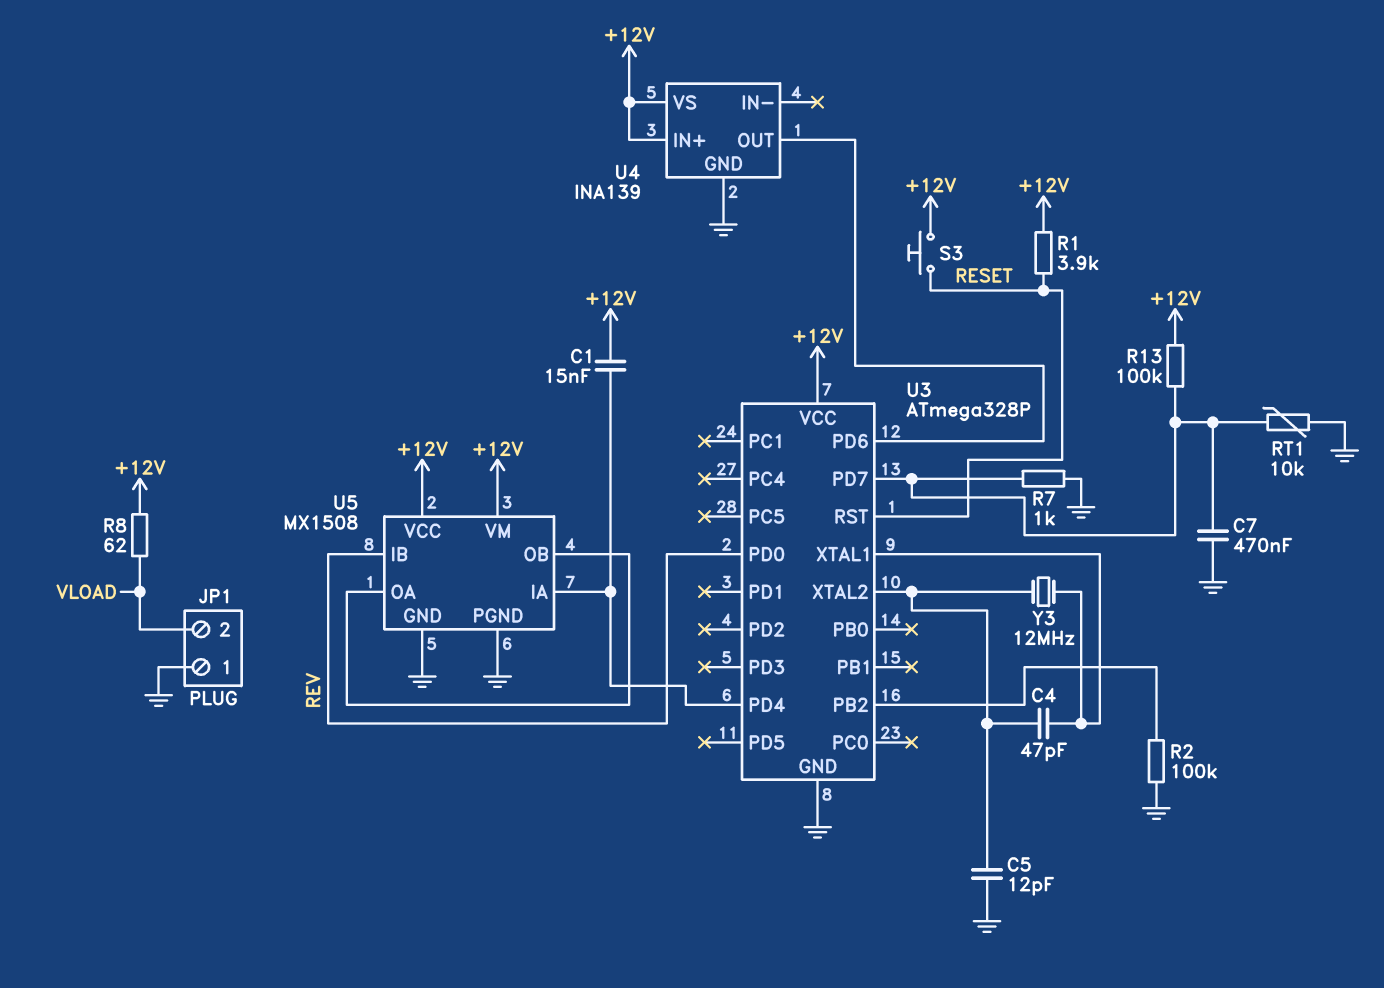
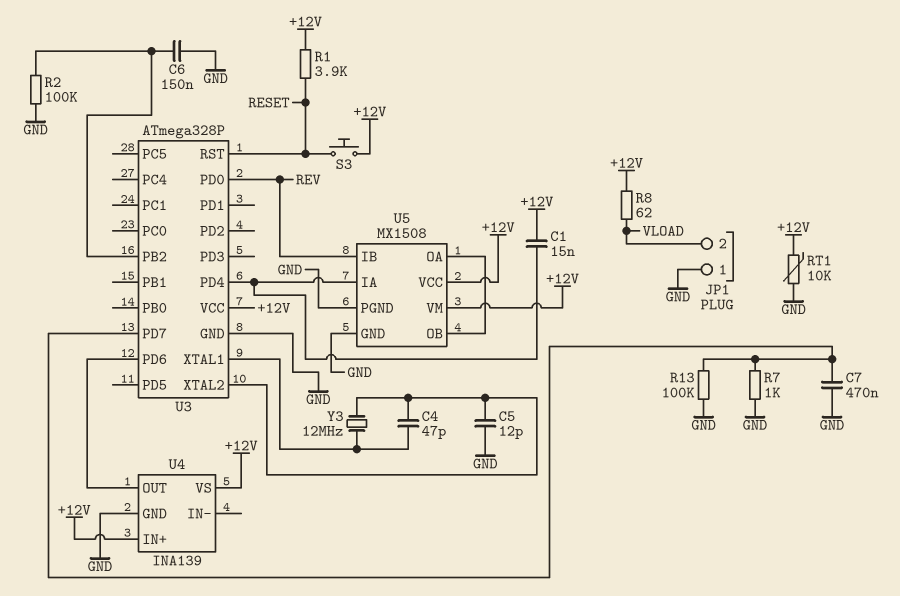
C6: none -> 150nF (GND, U3/PB2)
R13: 100k (+12V, U3/PD7) -> 100k (GND, U3/PD7)
RT1: 10k (GND, U3/PD7) -> 10k (+12V, GND)

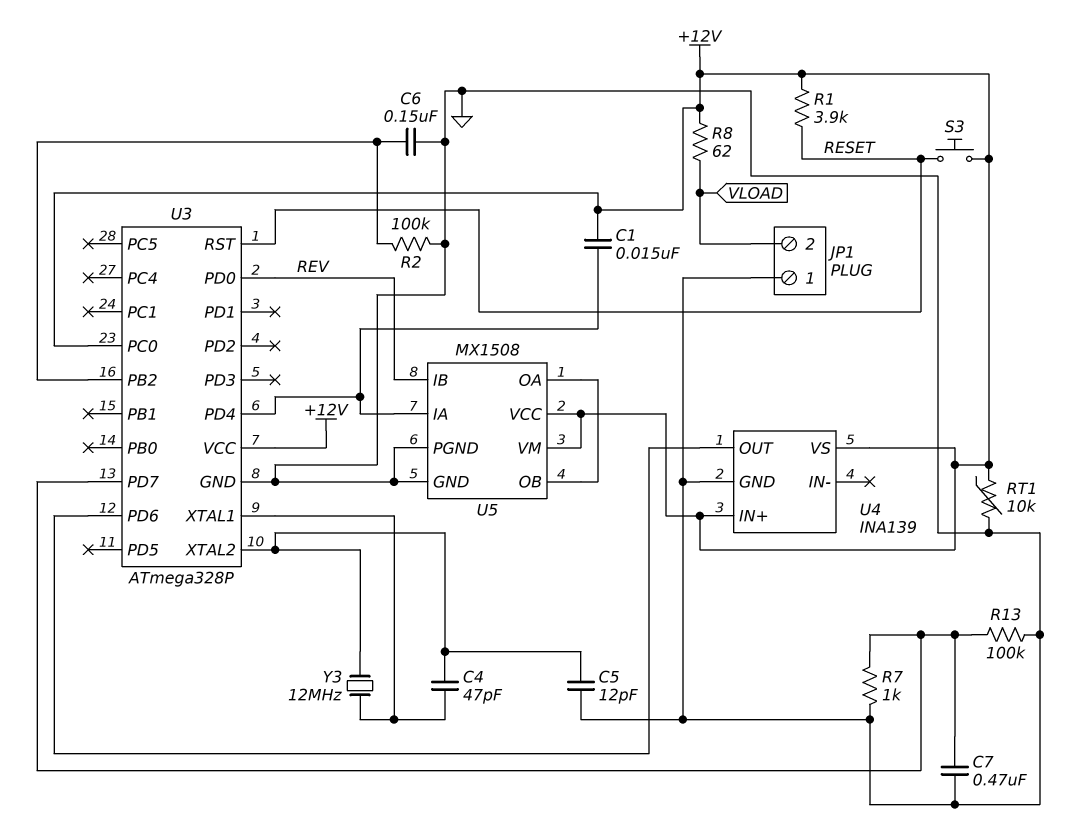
U3 pin PC0: none -> +12V

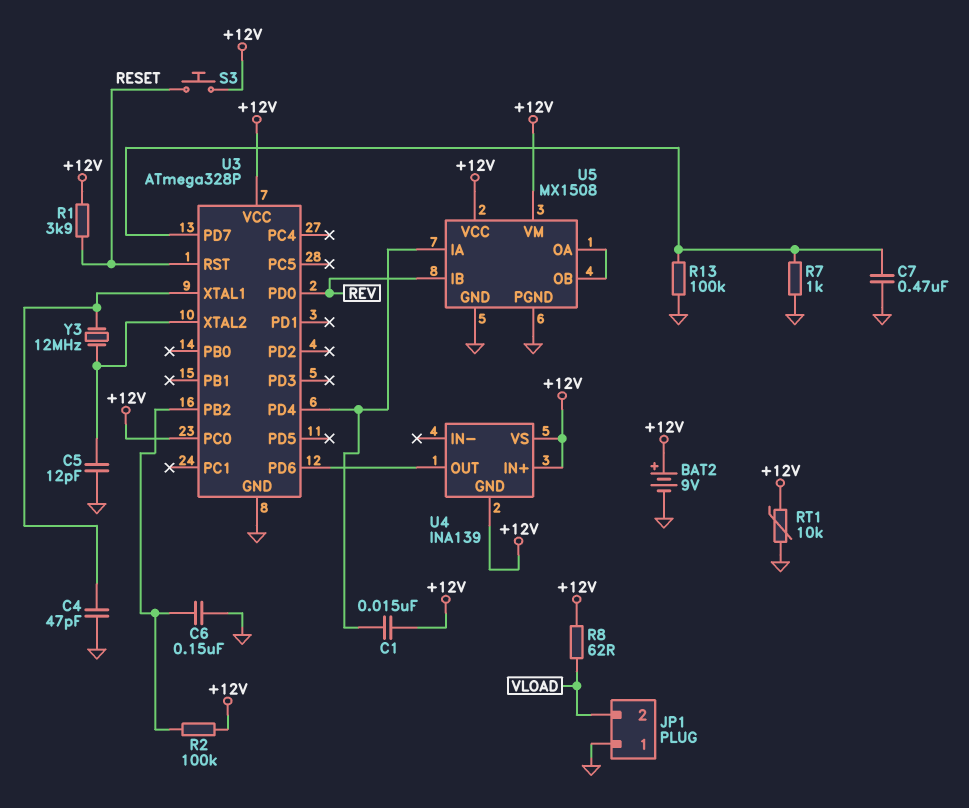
BAT2: none -> 9V (plus +12V, minus GND)
C4: 47pF (U3/XTAL1, U3/XTAL2) -> 47pF (GND, U3/XTAL1)
R2: 100k (GND, U3/PB2) -> 100k (+12V, U3/PB2)
U4 pin GND: GND -> +12V

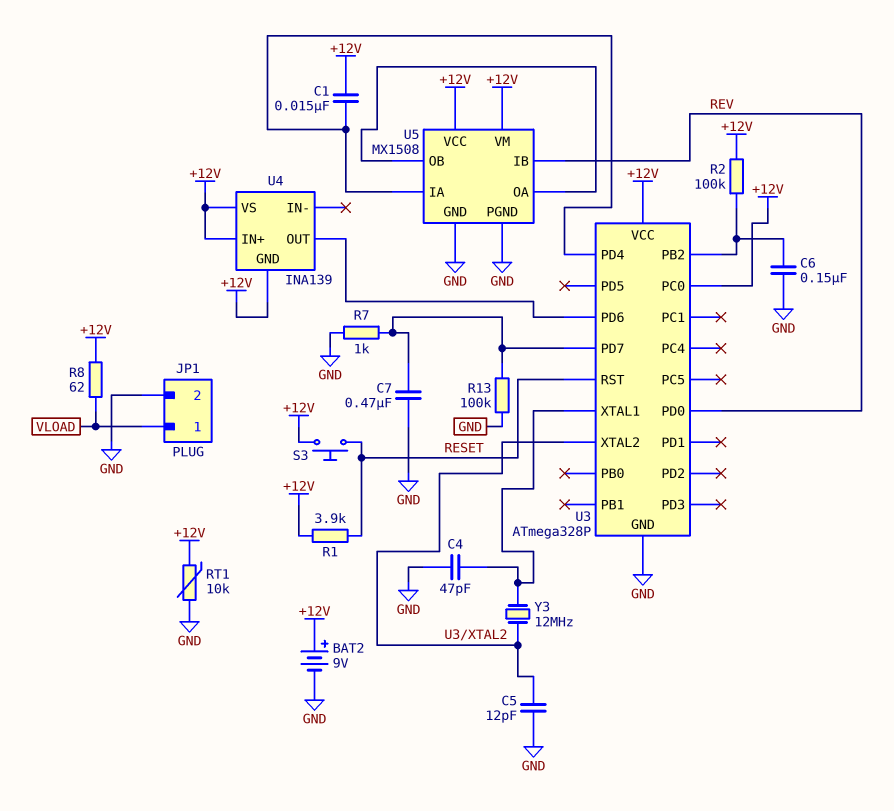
JP1 pin 1: GND -> VLOAD
JP1 pin 2: VLOAD -> GND

